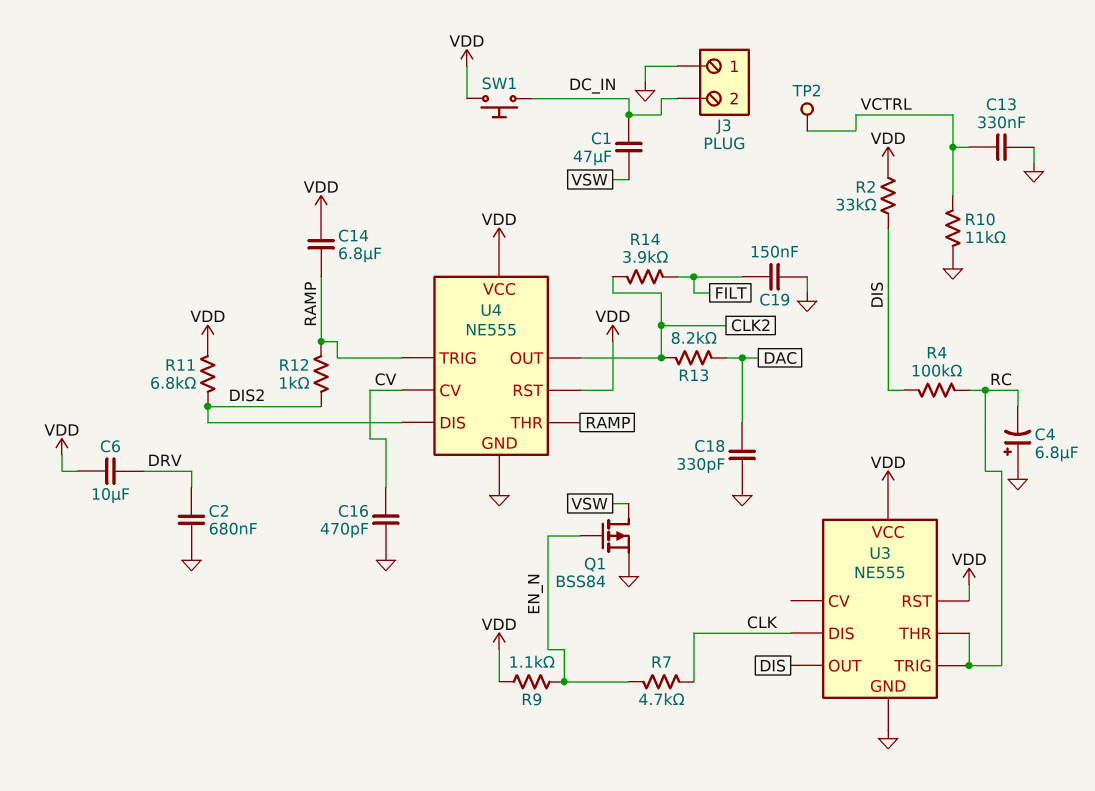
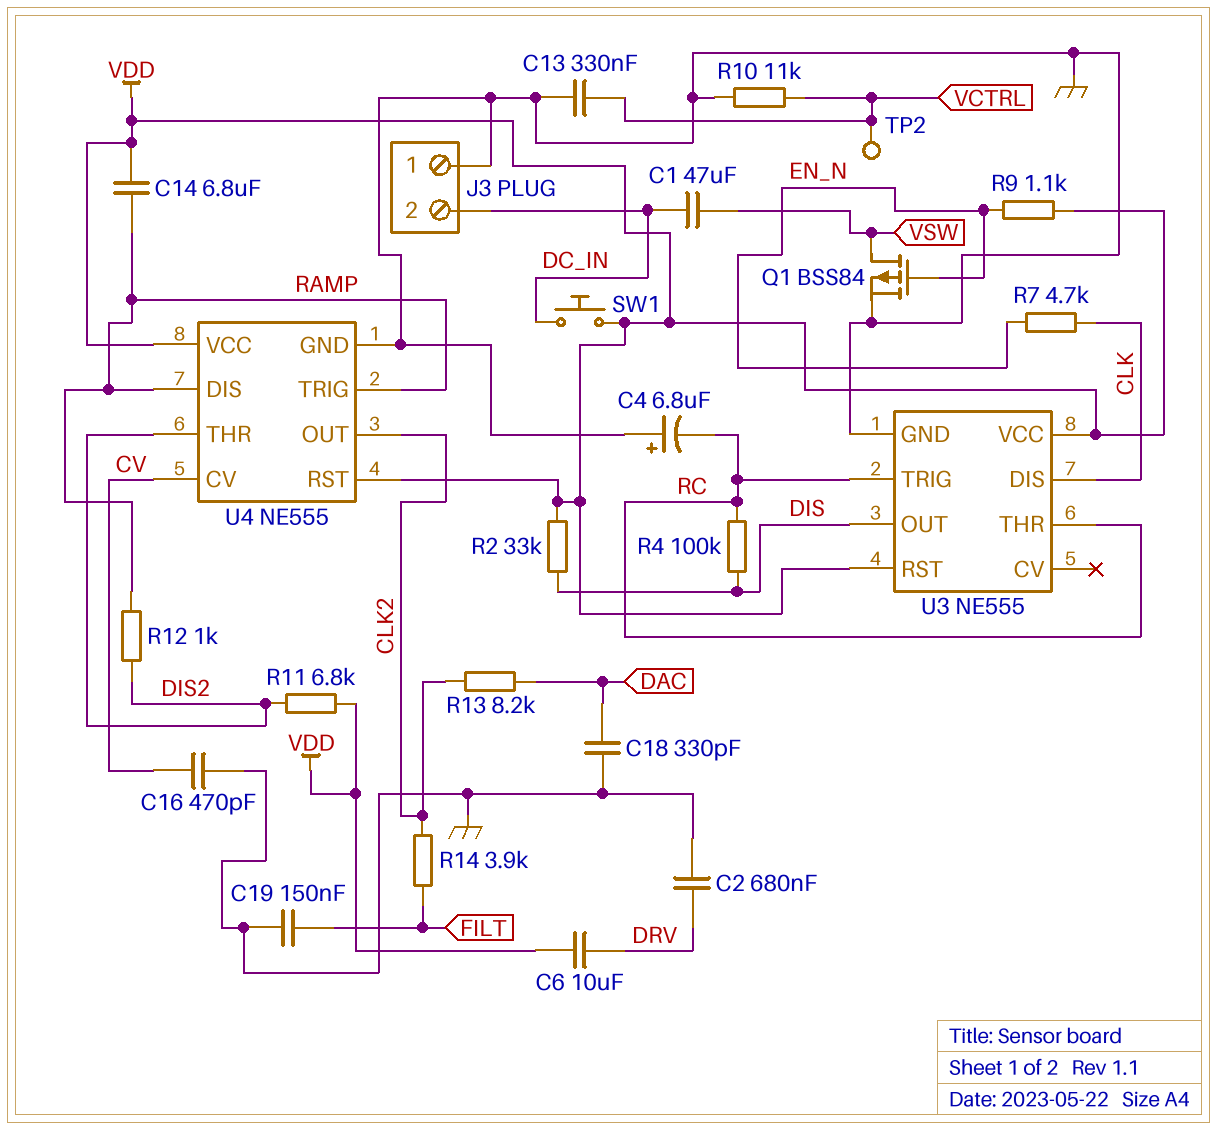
U4 pin DIS: DIS2 -> RAMP
U4 pin THR: RAMP -> DIS2

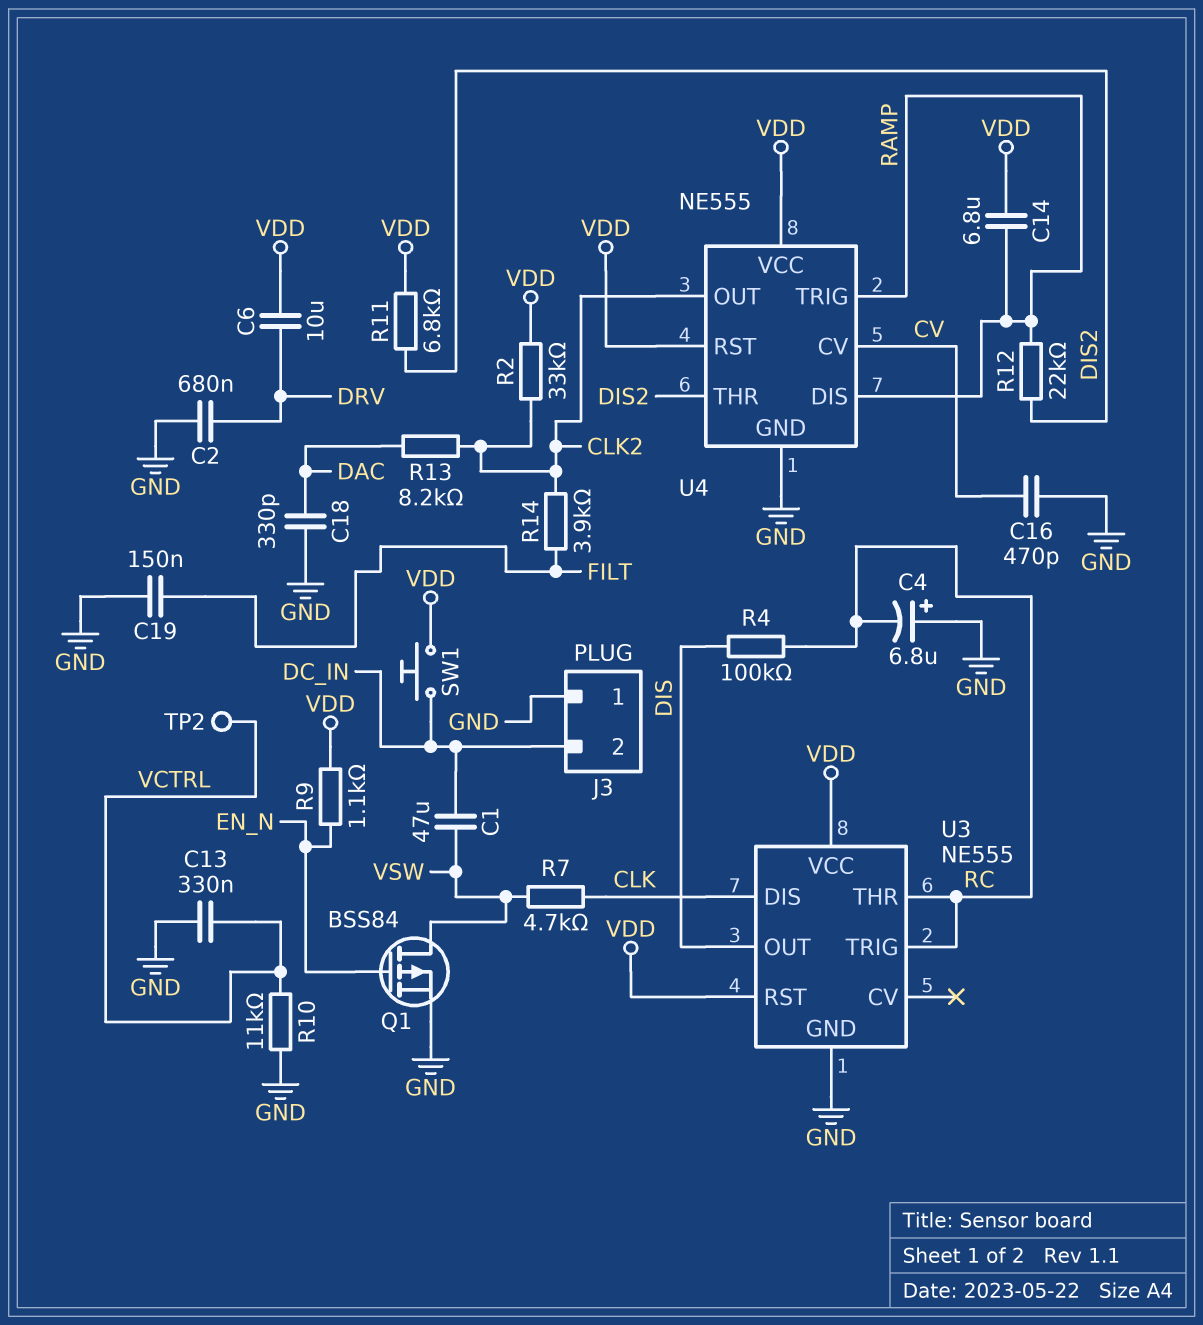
R2: 33k (DIS, VDD) -> 33k (CLK2, VDD)
R7: 4.7k (CLK, EN_N) -> 4.7k (CLK, VSW)
R12: 1k (DIS2, RAMP) -> 22k (DIS2, RAMP)

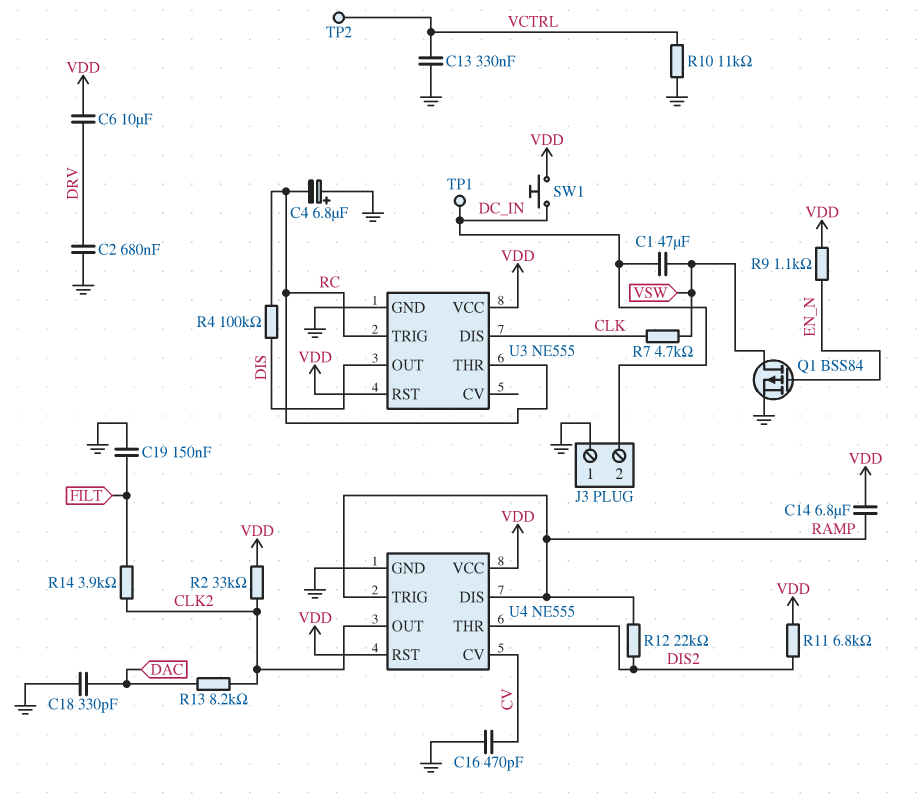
TP1: none -> test point (DC_IN)

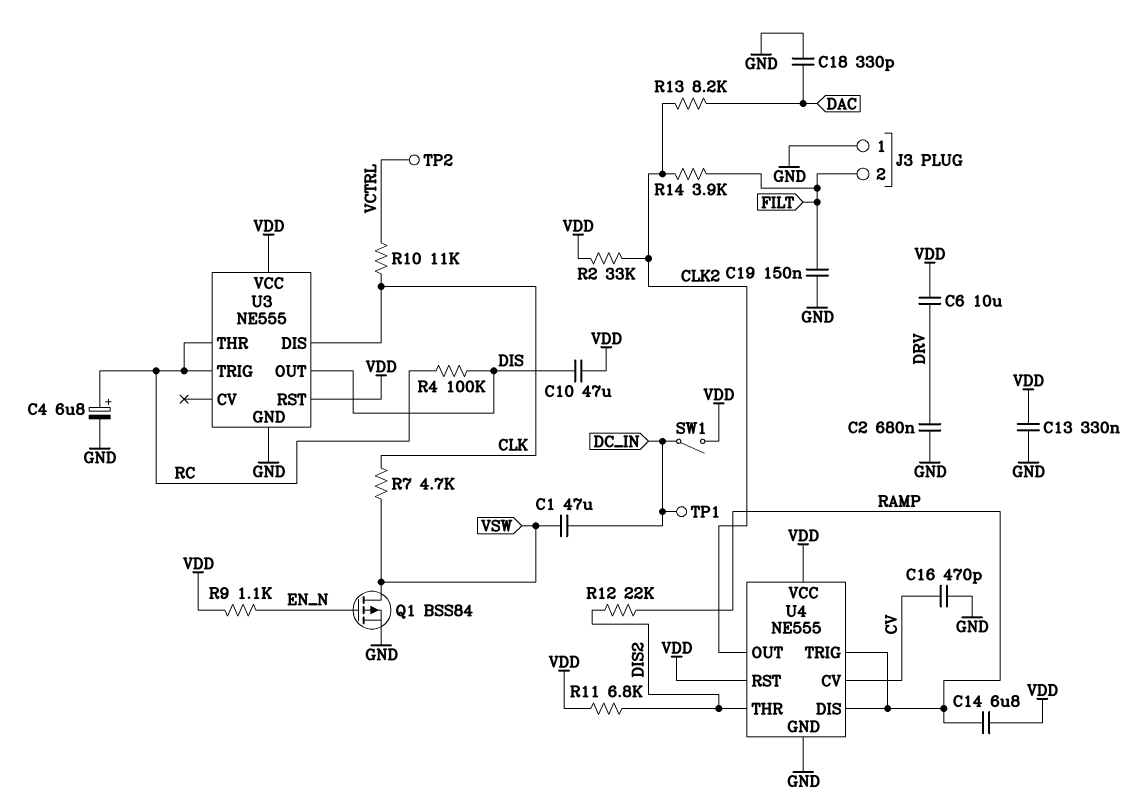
C4: 6.8uF (plus GND, minus RC) -> 6.8uF (plus RC, minus GND)
C10: none -> 47uF (DIS, VDD)
C13: 330nF (GND, VCTRL) -> 330nF (GND, VDD)
J3 pin 2: DC_IN -> FILT
R10: 11k (GND, VCTRL) -> 11k (CLK, VCTRL)
SW1: button (DC_IN, VDD) -> switch (DC_IN, VDD)

